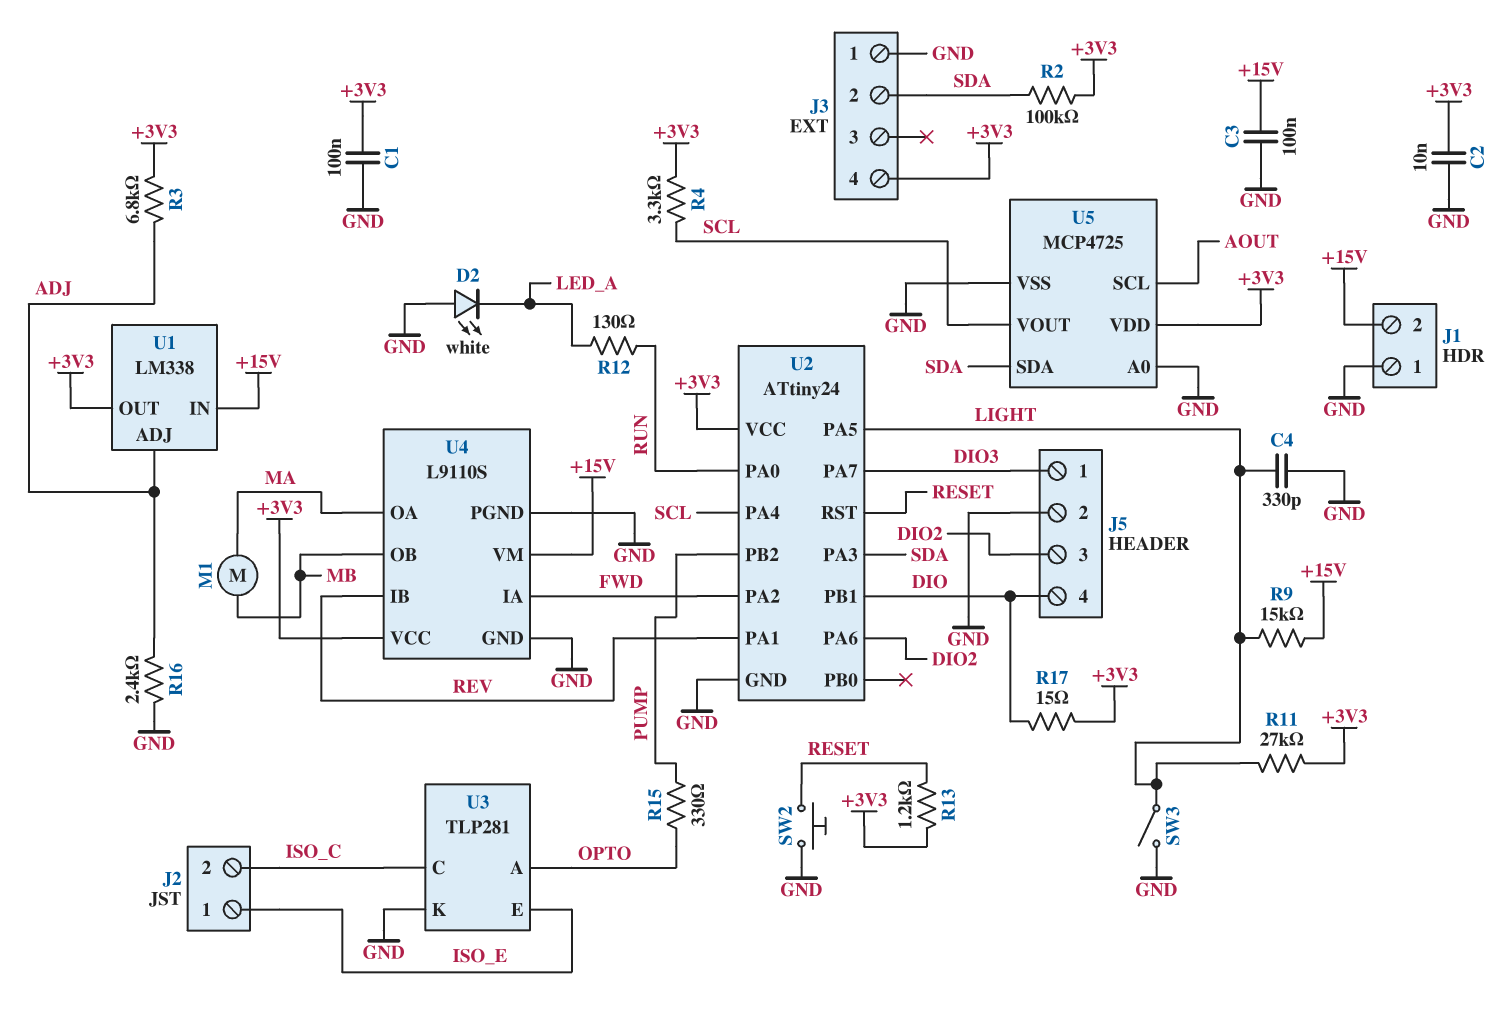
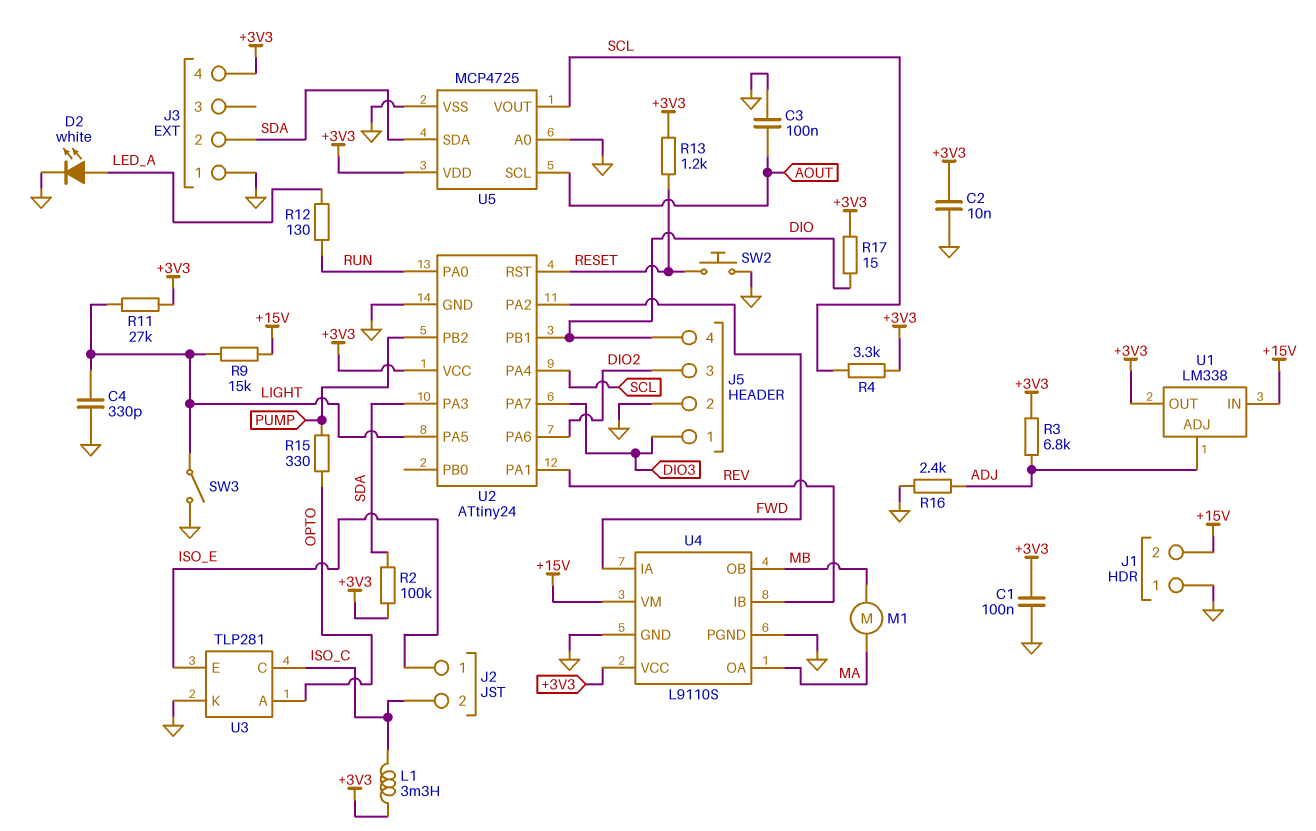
C3: 100nF (+15V, GND) -> 100nF (AOUT, GND)
D2: LED white (A GND, K LED_A) -> LED white (A LED_A, K GND)
L1: none -> 3.3mH (+3V3, ISO_C)

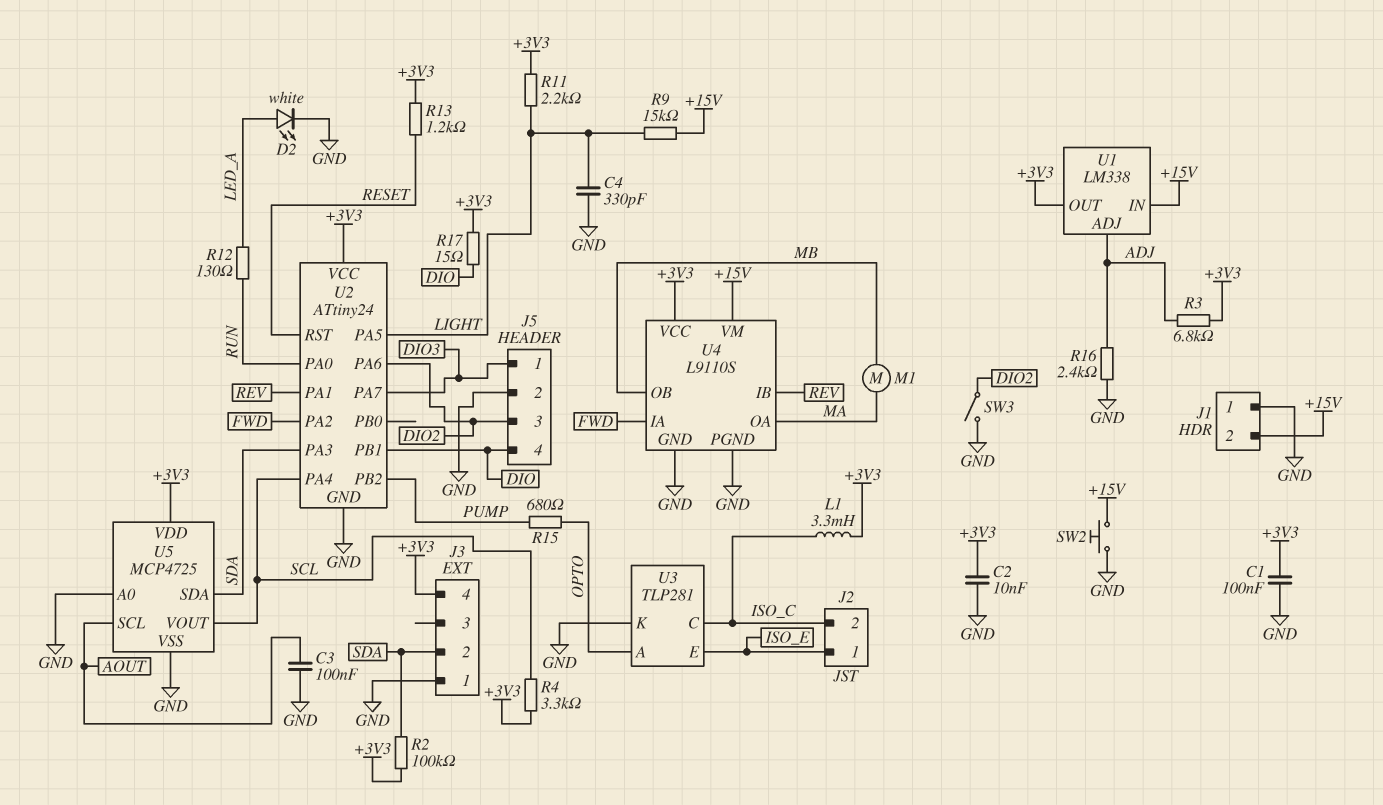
R11: 27k (+3V3, LIGHT) -> 2.2k (+3V3, LIGHT)
R15: 330 (OPTO, PUMP) -> 680 (OPTO, PUMP)
SW2: button (GND, RESET) -> button (+15V, GND)
SW3: switch (GND, LIGHT) -> switch (DIO2, GND)

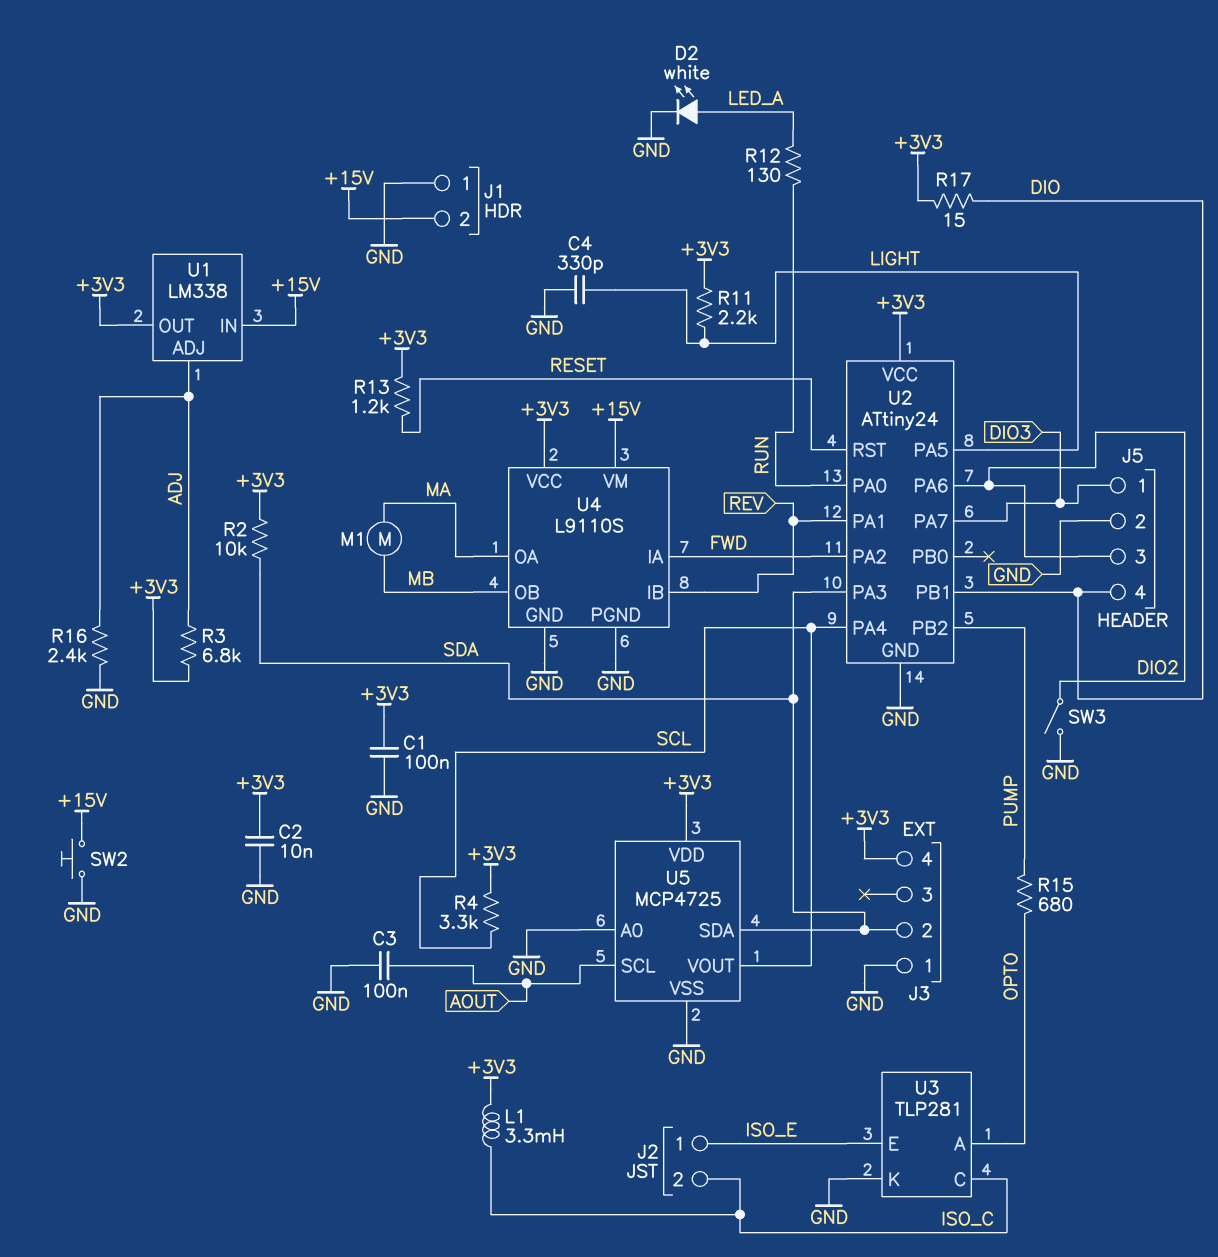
R2: 100k (+3V3, SDA) -> 10k (+3V3, SDA)
R9: 15k (+15V, LIGHT) -> none

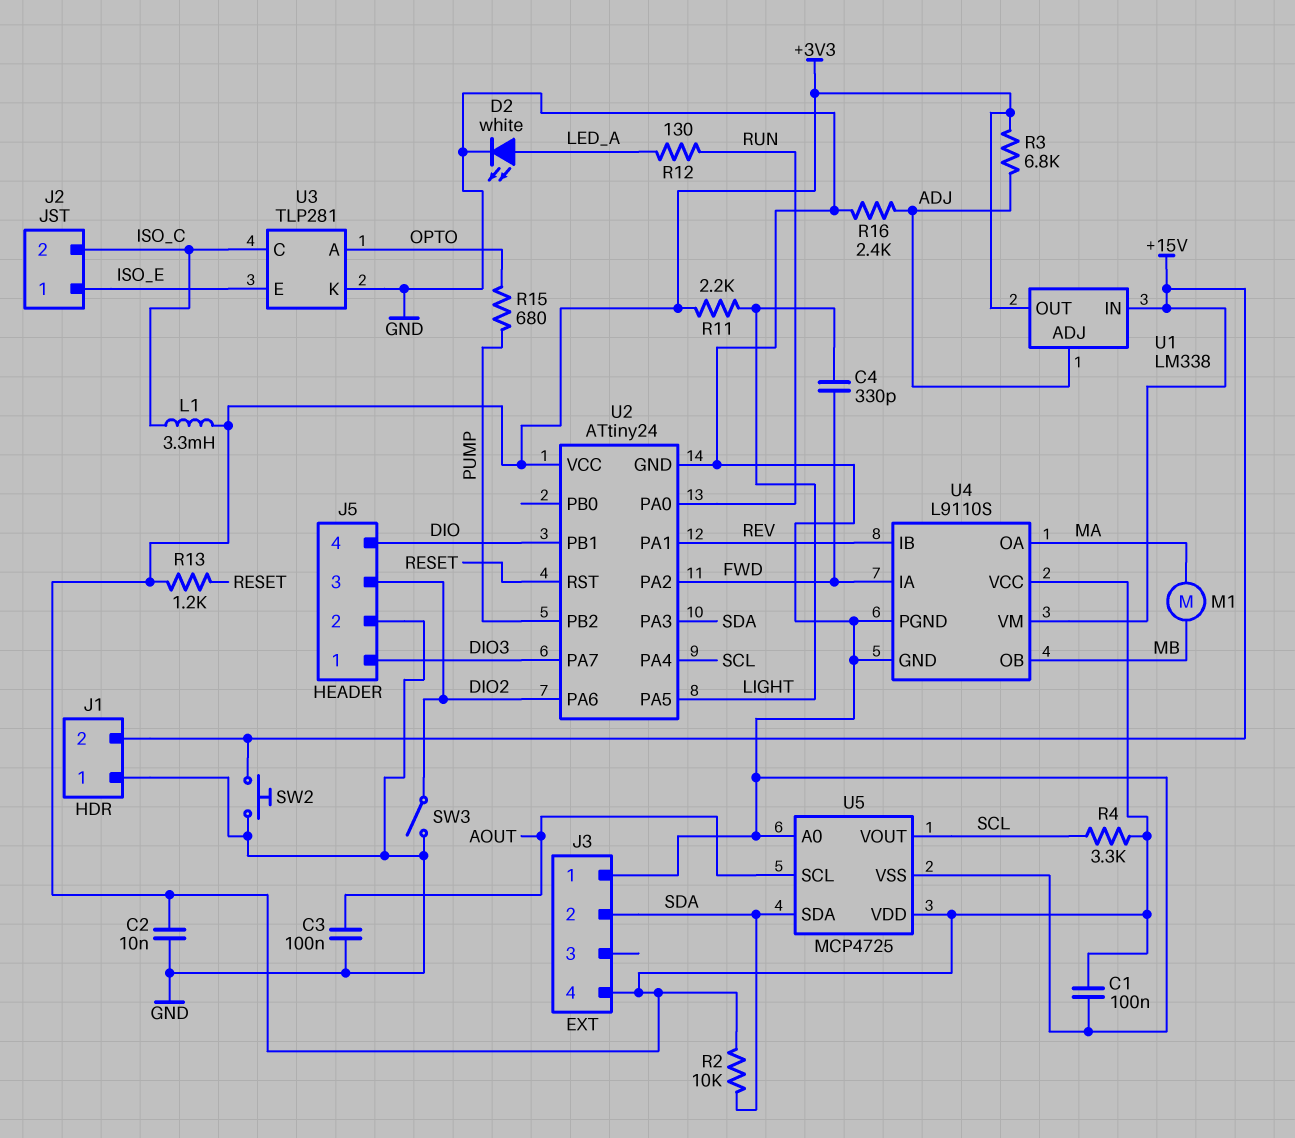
C4: 330pF (GND, LIGHT) -> 330pF (FWD, LIGHT)
R17: 15 (+3V3, DIO) -> none

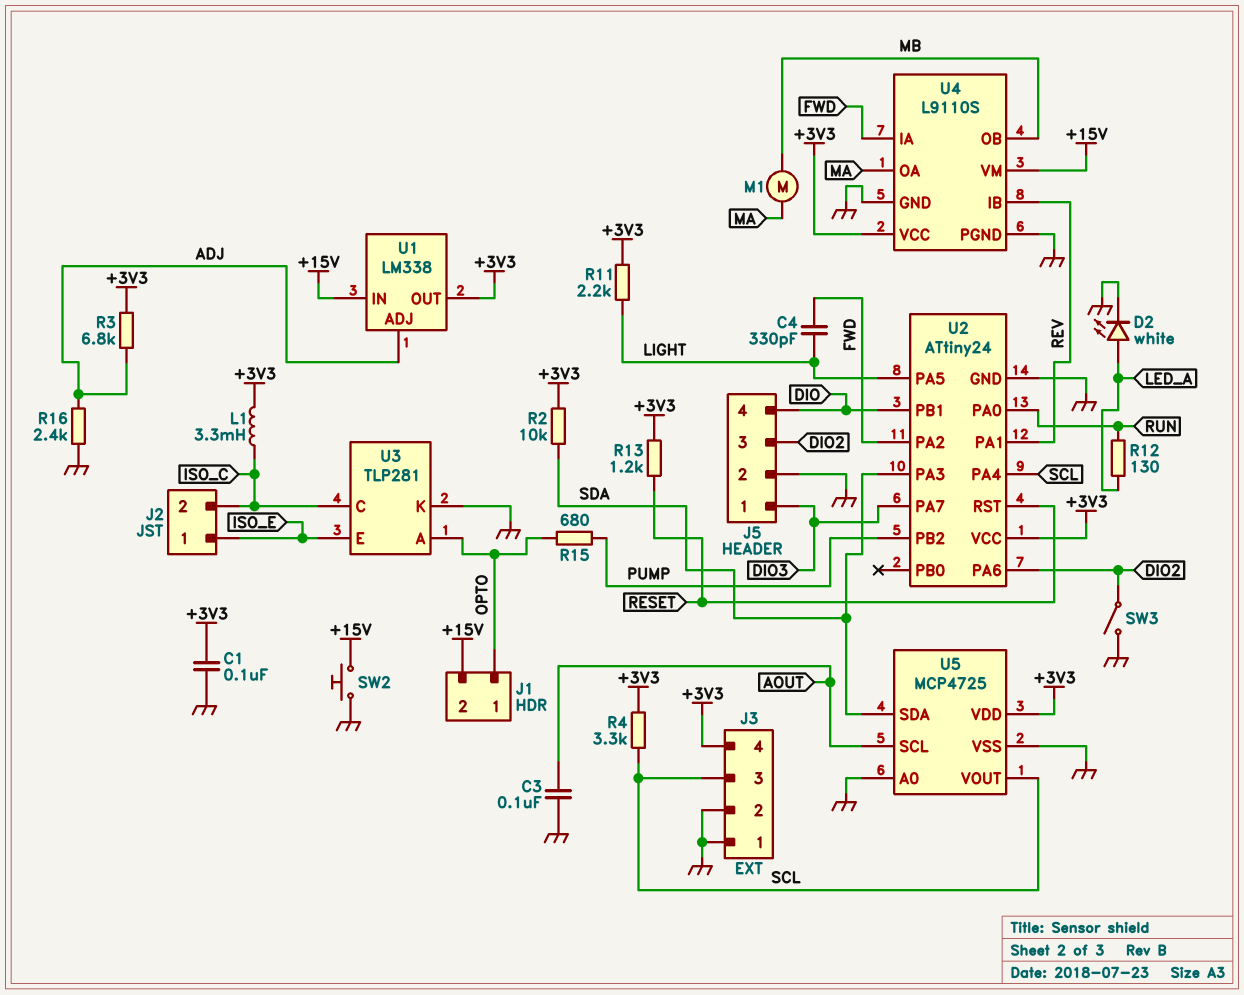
C2: 10nF (+3V3, GND) -> none
J1 pin 1: GND -> OPTO
J3 pin 2: SDA -> GND
J3 pin 3: none -> SCL

